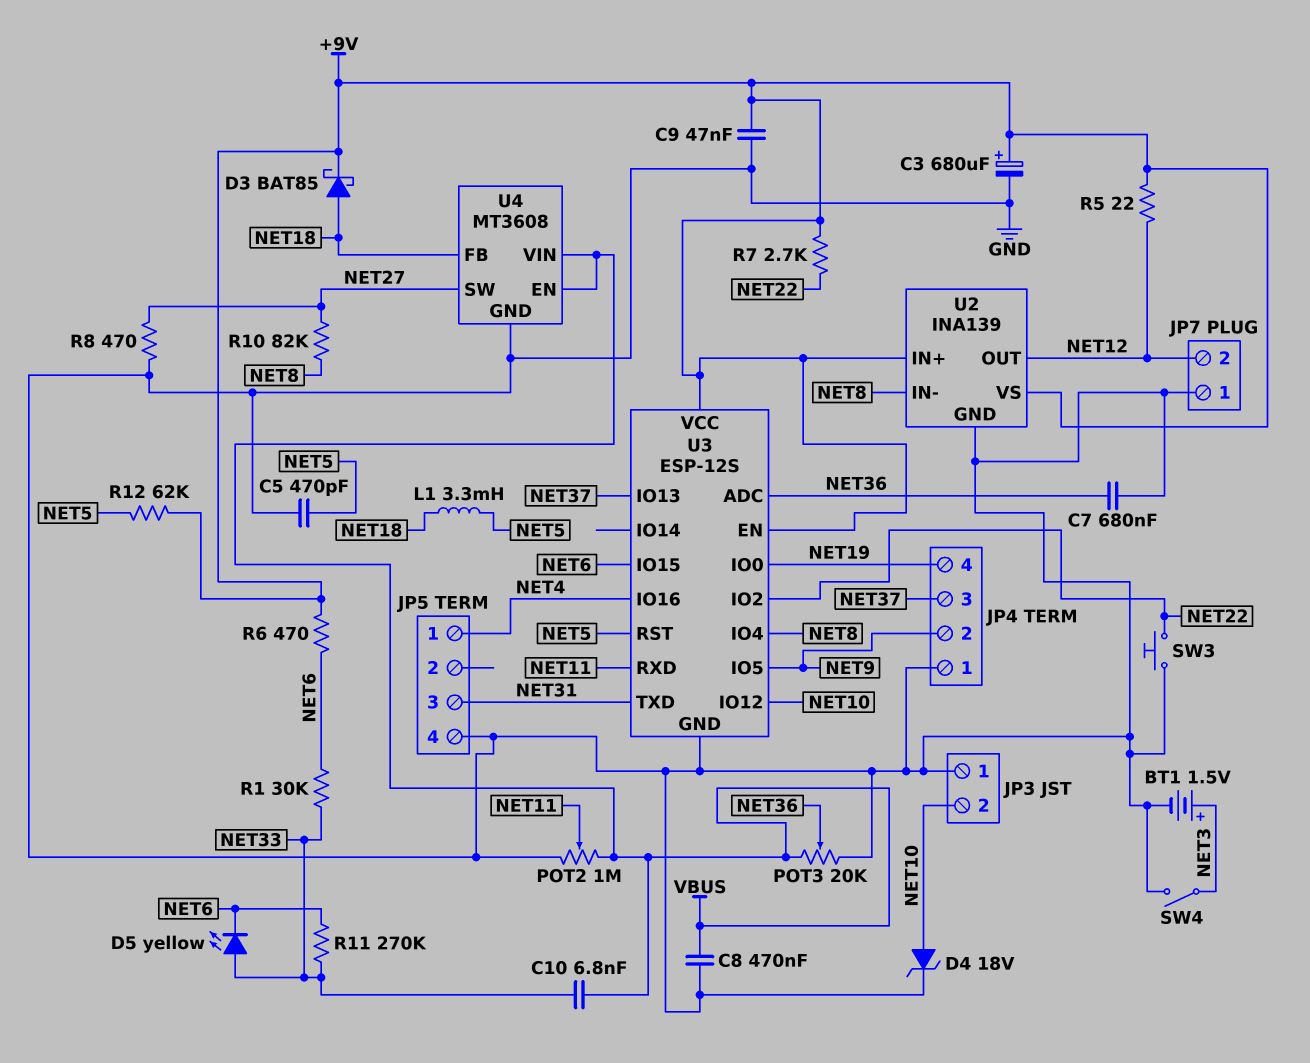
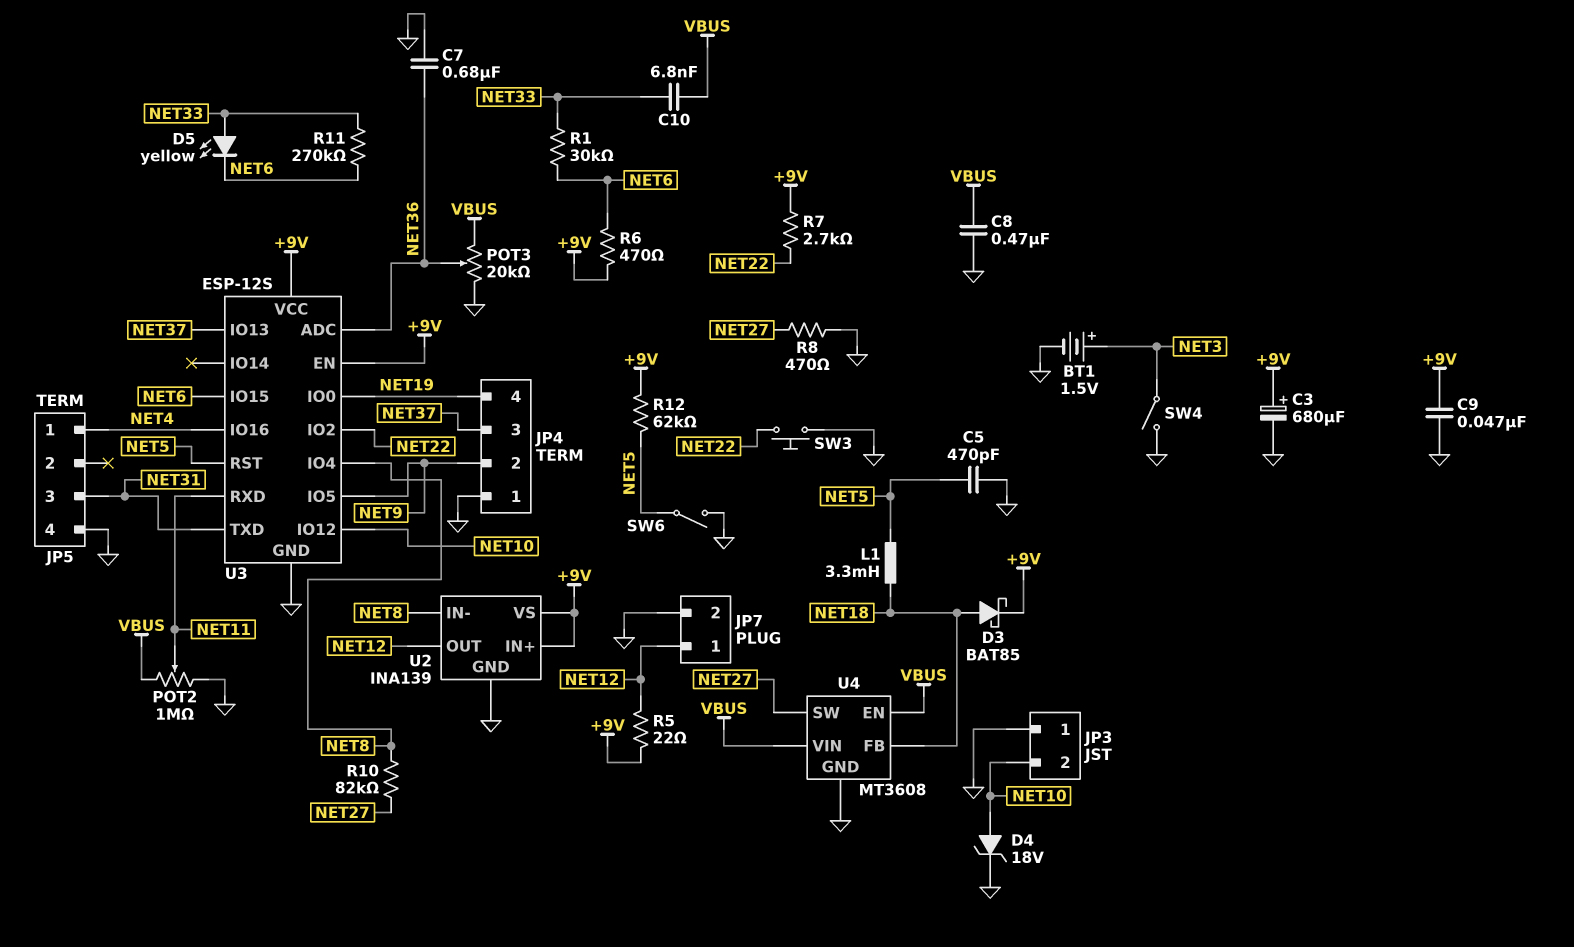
JP7 pin 1: GND -> NET12
JP7 pin 2: NET12 -> GND
SW6: none -> switch (GND, NET5)

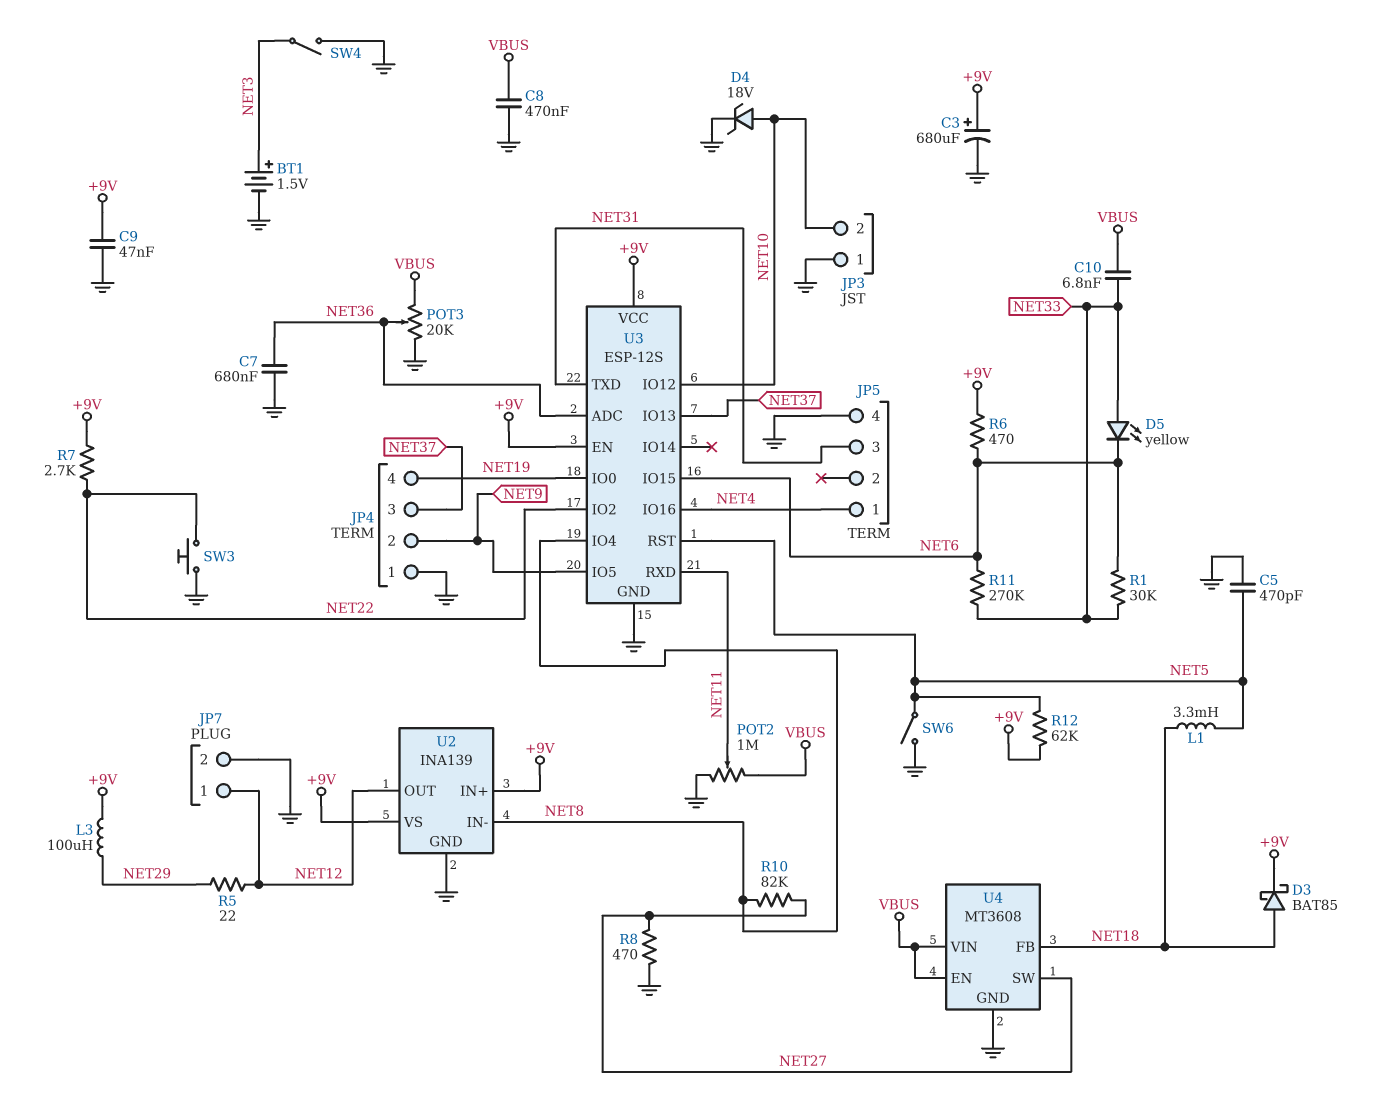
L3: none -> 100uH (+9V, NET29)
R5: 22 (+9V, NET12) -> 22 (NET12, NET29)

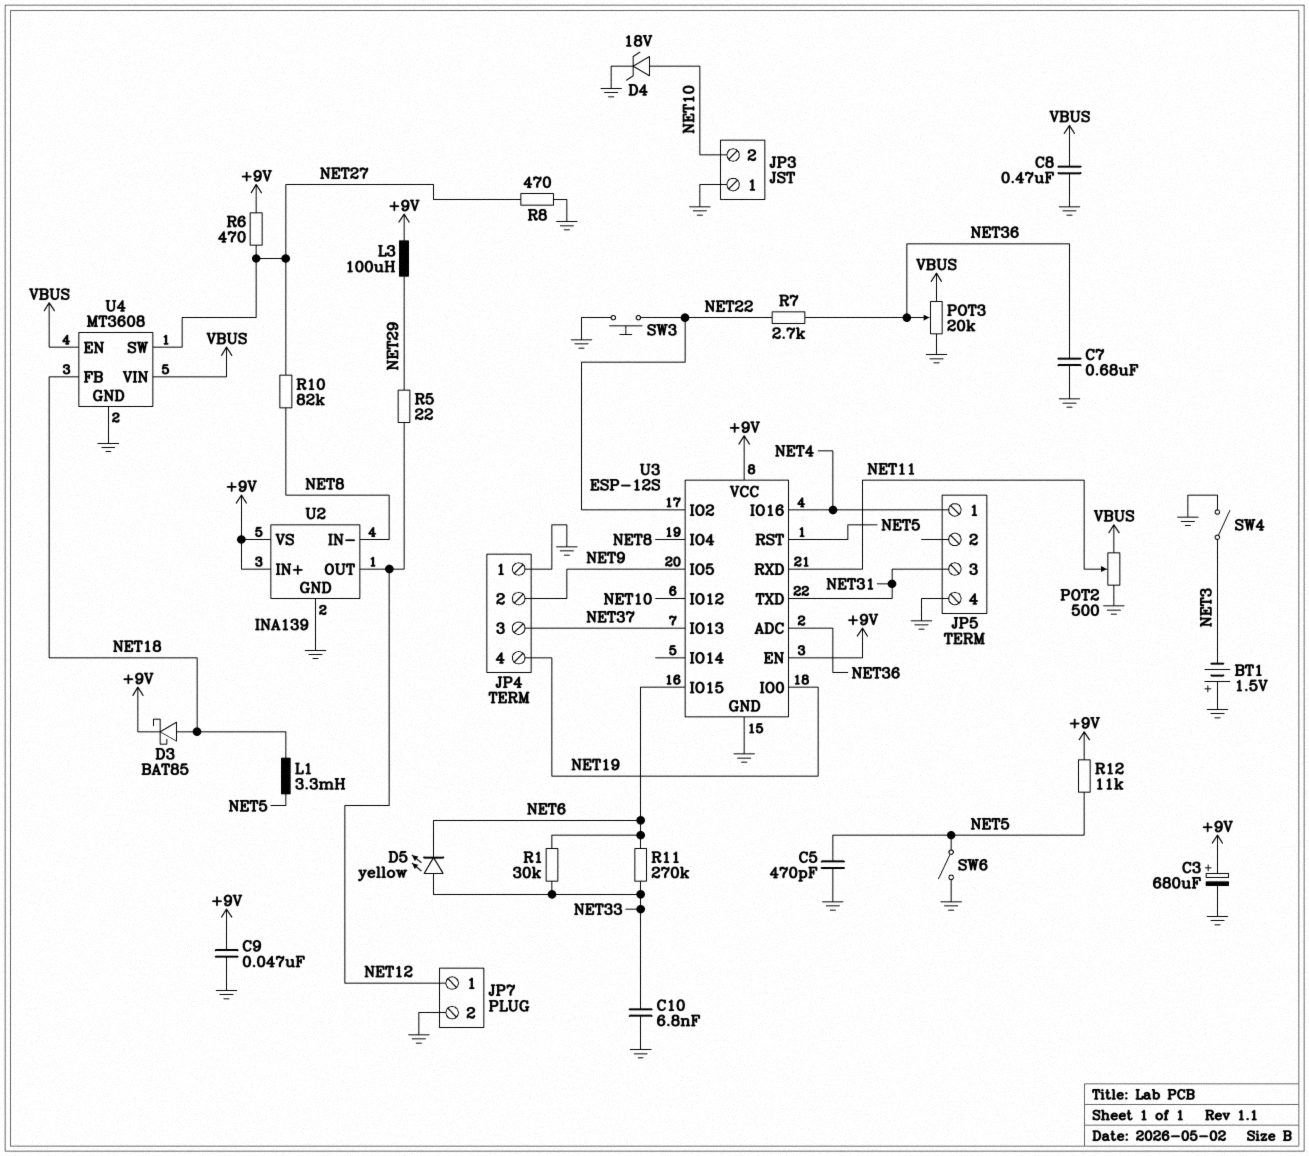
BT1: 1.5V (plus NET3, minus GND) -> 1.5V (plus GND, minus NET3)
C10: 6.8nF (NET33, VBUS) -> 6.8nF (GND, NET33)
POT2: 1M (GND, VBUS, wiper NET11) -> 500 (GND, VBUS, wiper NET11)
R6: 470 (+9V, NET6) -> 470 (+9V, NET27)
R7: 2.7k (+9V, NET22) -> 2.7k (NET22, NET36)
R12: 62k (+9V, NET5) -> 11k (+9V, NET5)

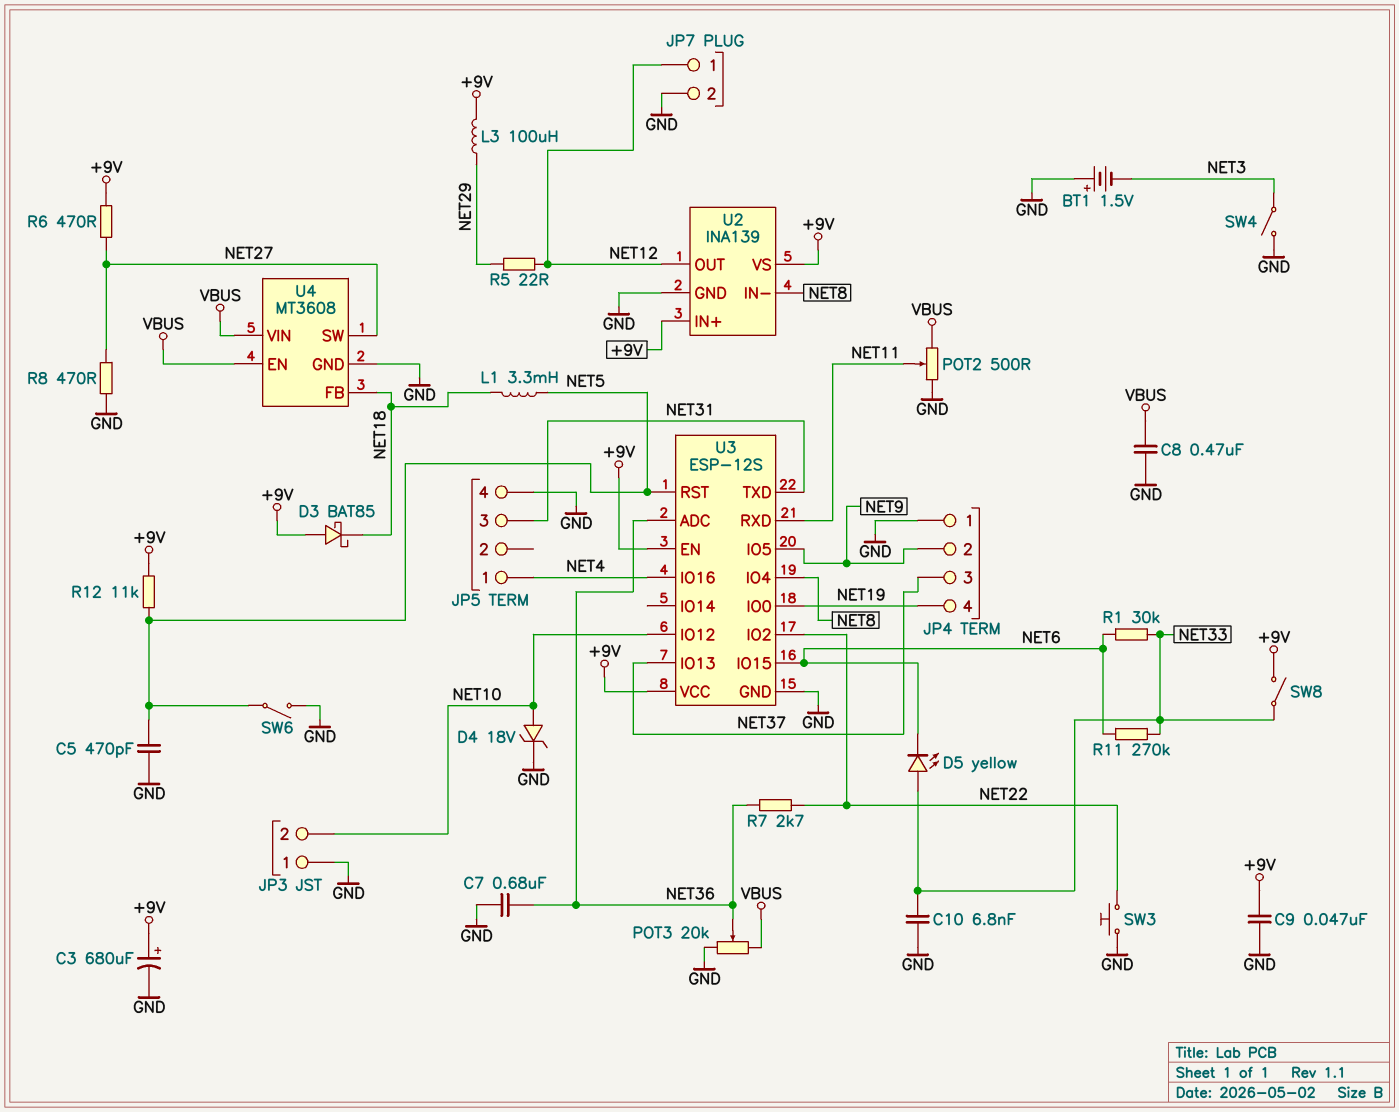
D3: schottky BAT85 (A NET18, K +9V) -> schottky BAT85 (A +9V, K NET18)
R10: 82k (NET8, NET27) -> none
SW8: none -> switch (+9V, NET33)

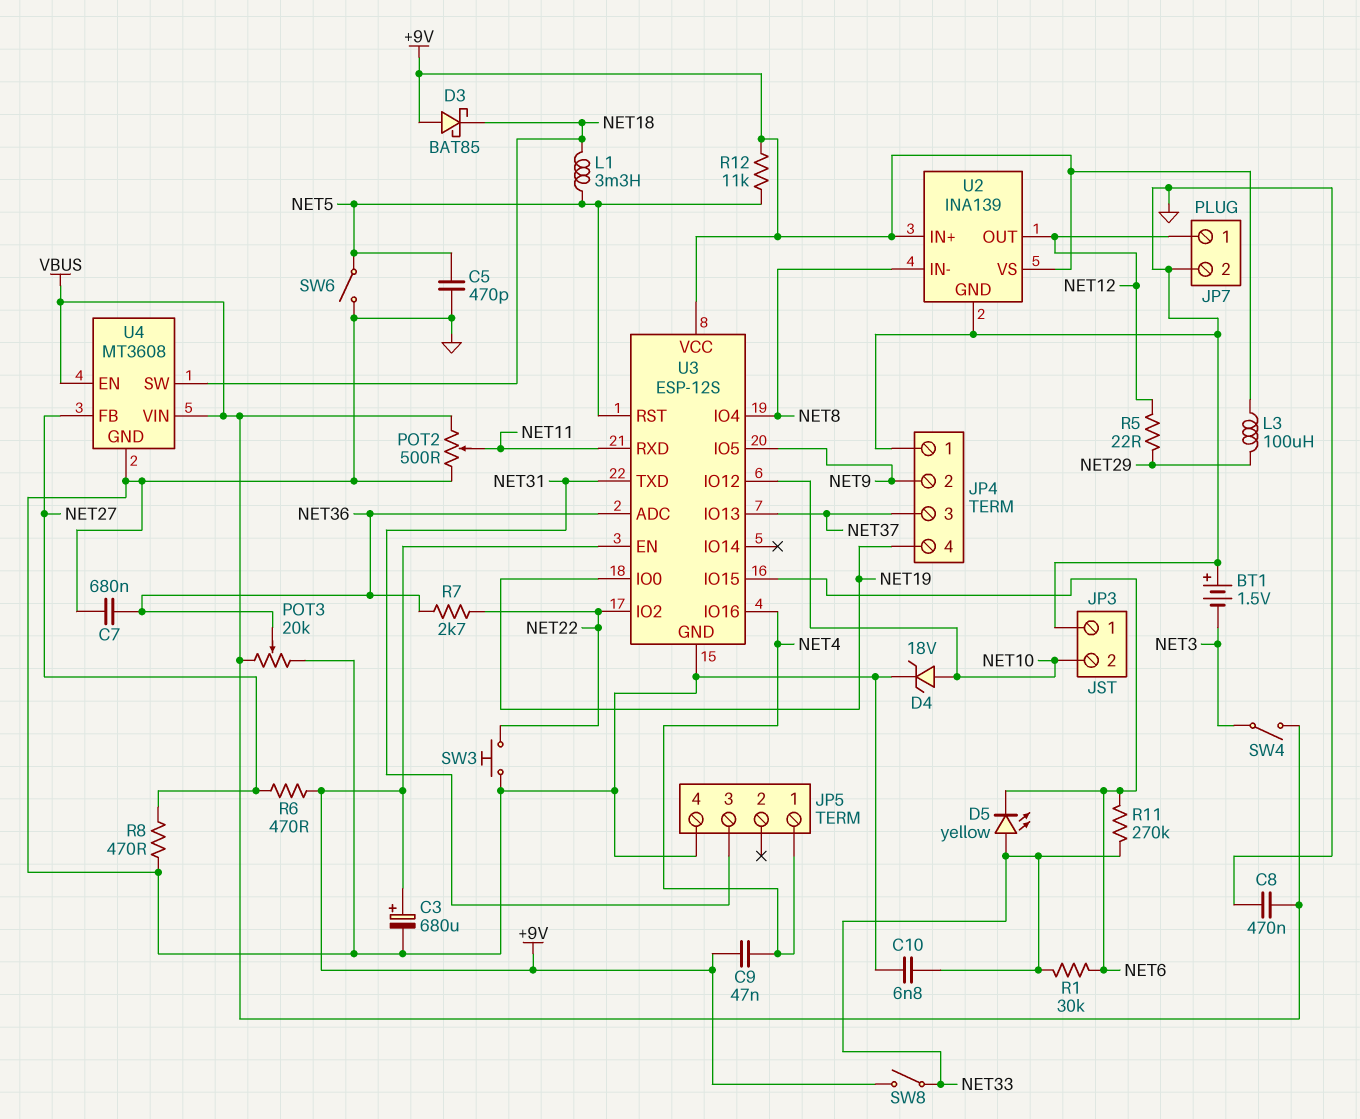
C9: 47nF (+9V, GND) -> 47nF (+9V, NET4)
SW4: switch (GND, NET3) -> switch (NET3, VBUS)
U4 pin FB: NET18 -> NET27
U4 pin SW: NET27 -> NET18

